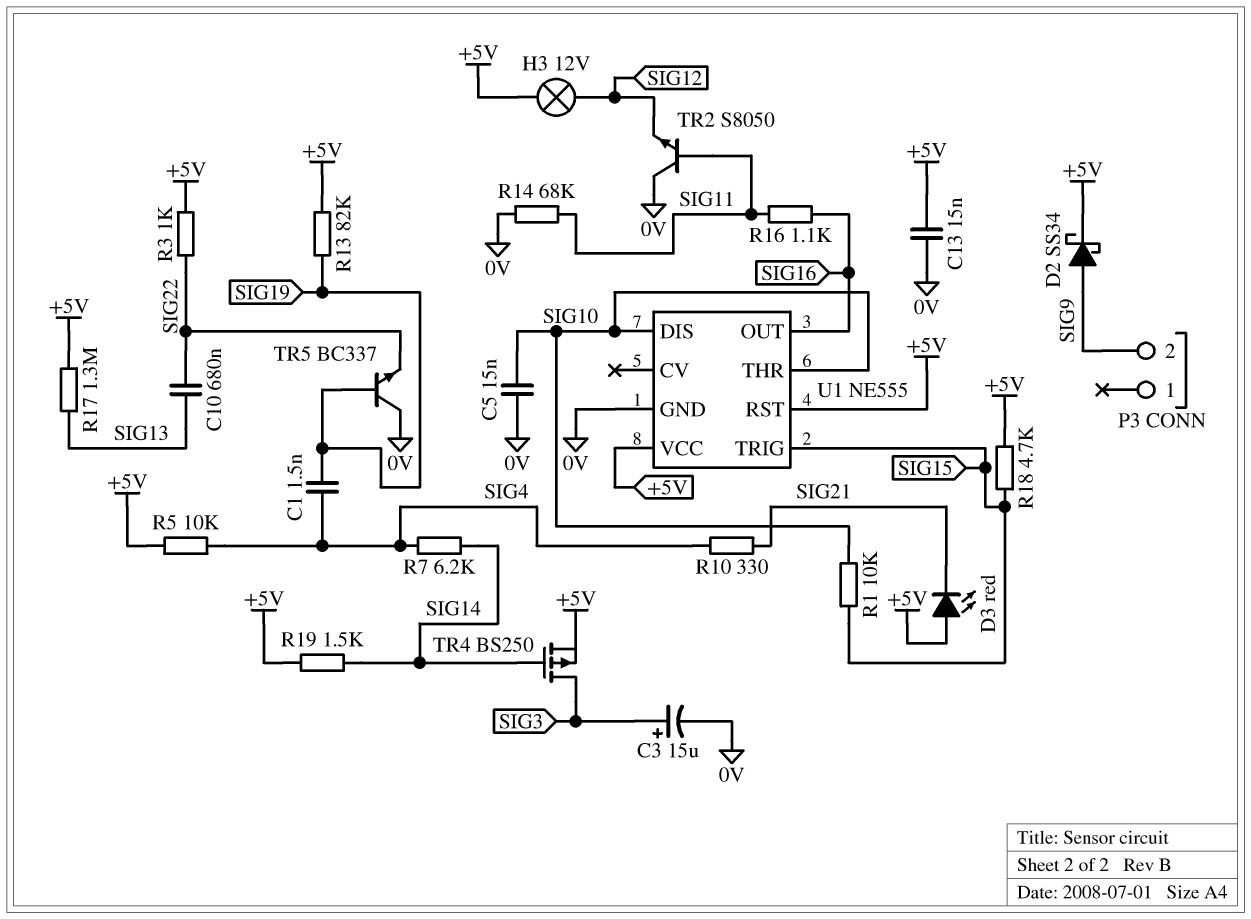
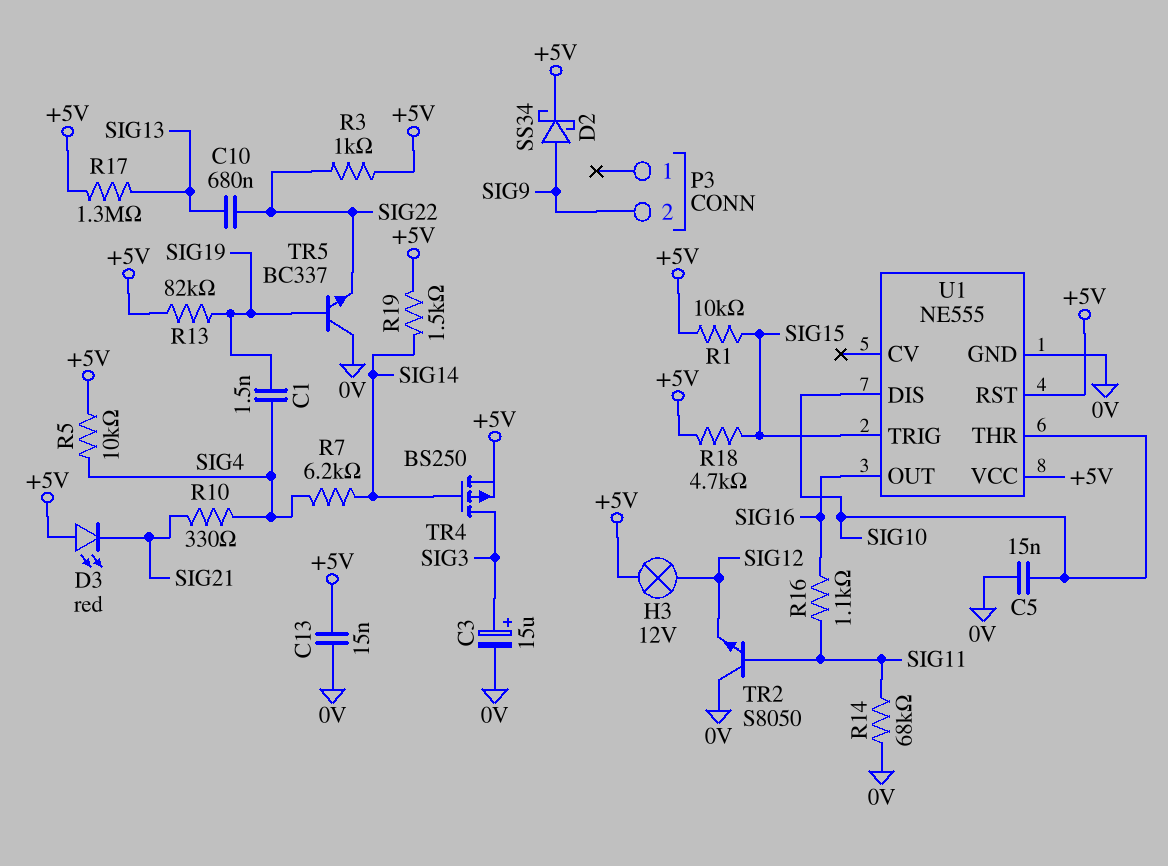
R1: 10k (SIG10, SIG15) -> 10k (+5V, SIG15)

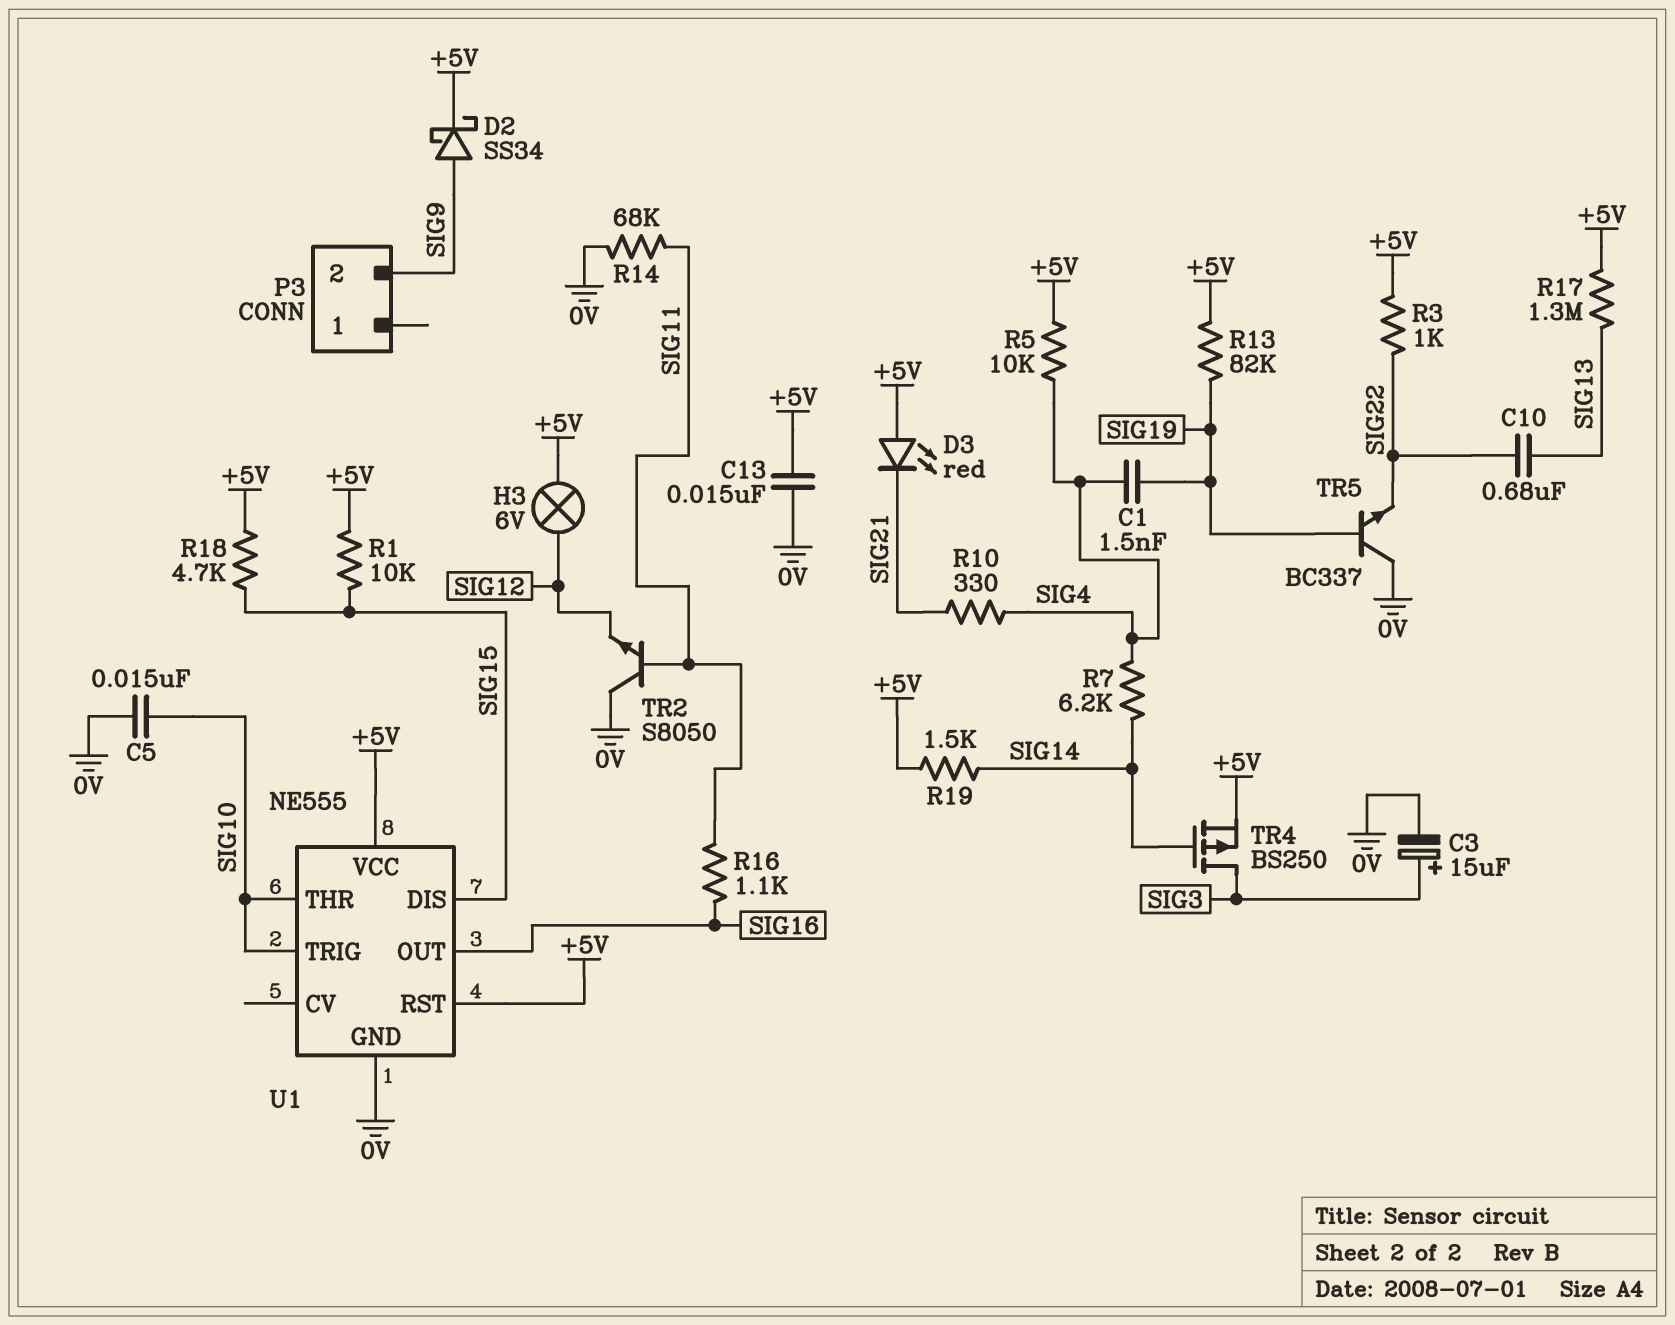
H3: lamp 12V (+5V, SIG12) -> lamp 6V (+5V, SIG12)
U1 pin DIS: SIG10 -> SIG15
U1 pin TRIG: SIG15 -> SIG10

